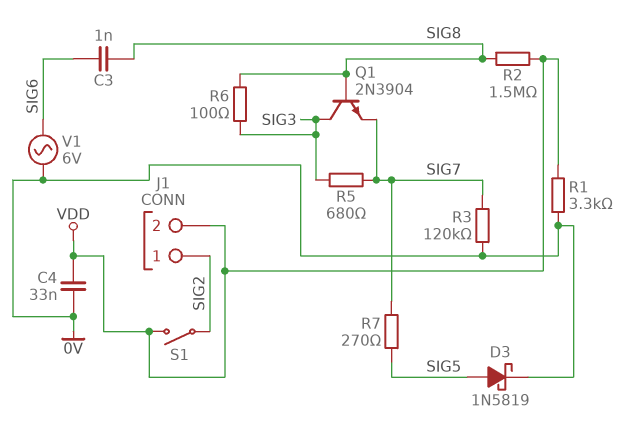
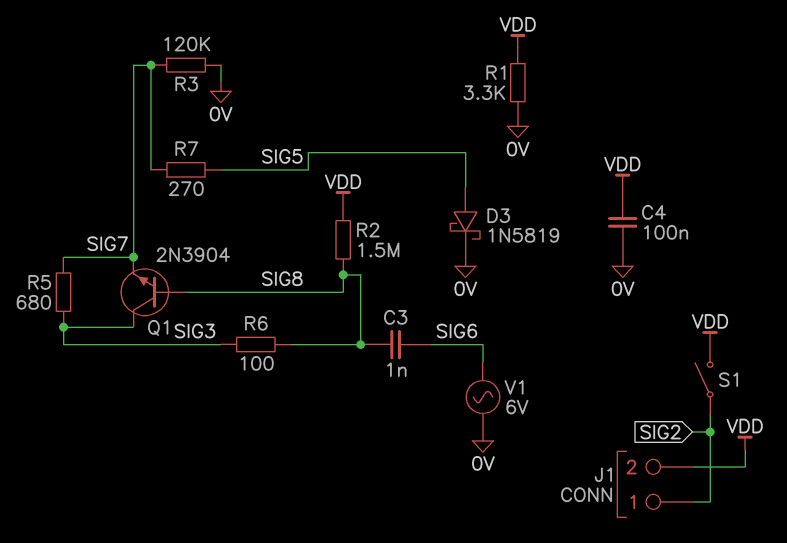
C4: 33nF (0V, VDD) -> 100nF (0V, VDD)

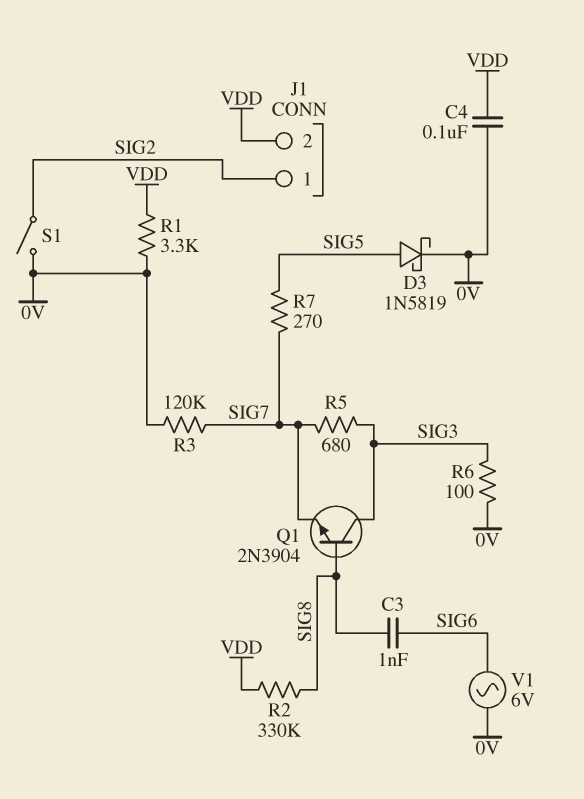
R2: 1.5M (SIG8, VDD) -> 330k (SIG8, VDD)
R6: 100 (SIG3, SIG8) -> 100 (0V, SIG3)
S1: switch (SIG2, VDD) -> switch (0V, SIG2)

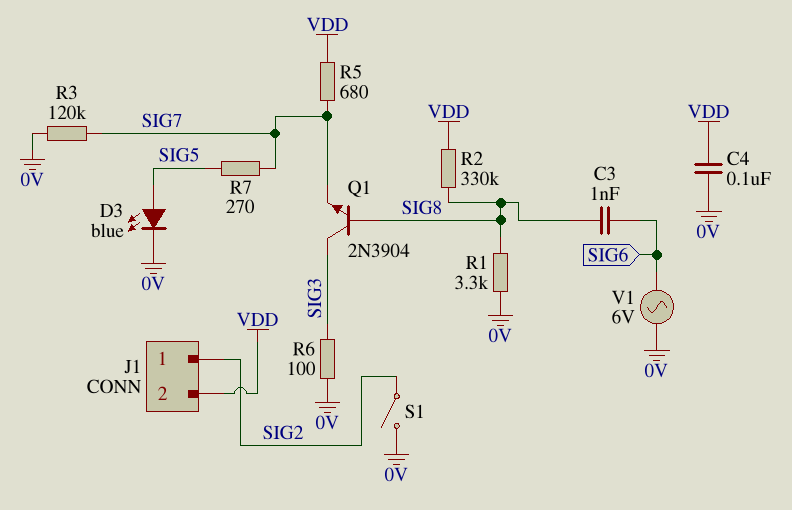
D3: schottky 1N5819 (A SIG5, K 0V) -> LED blue (A SIG5, K 0V)
R1: 3.3k (0V, VDD) -> 3.3k (0V, SIG8)
R5: 680 (SIG3, SIG7) -> 680 (SIG7, VDD)

